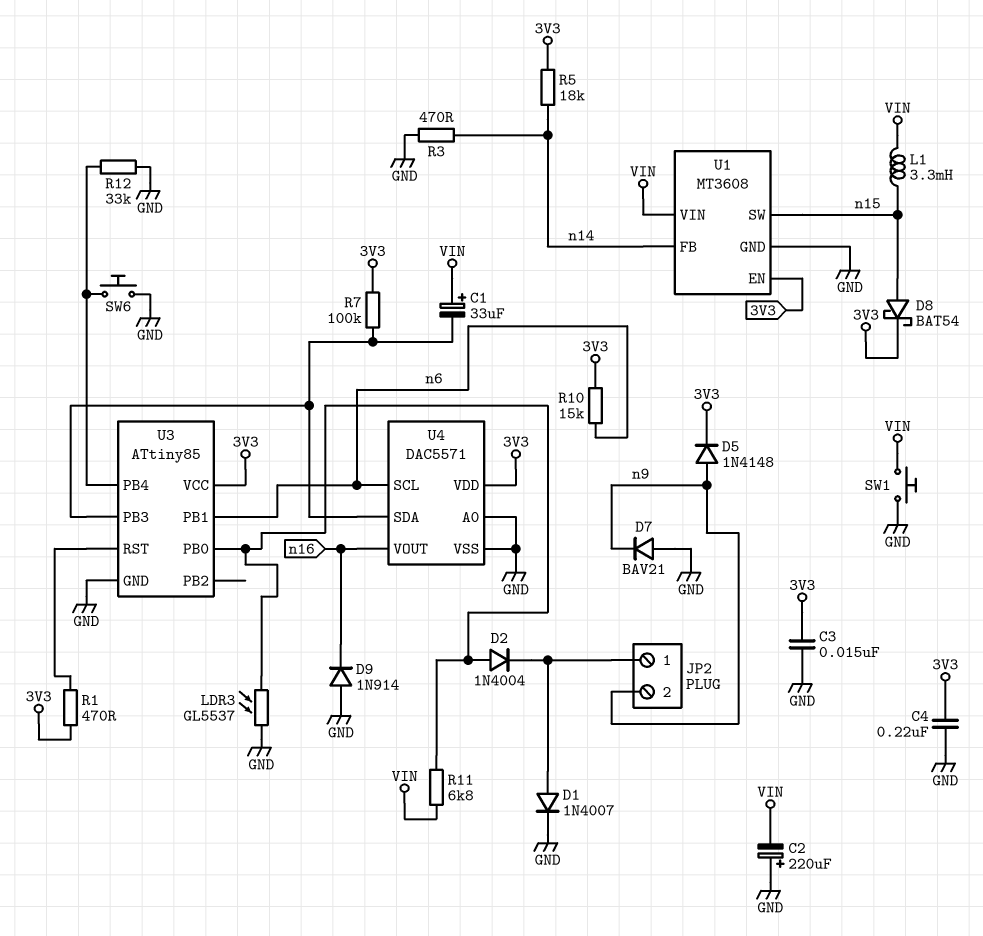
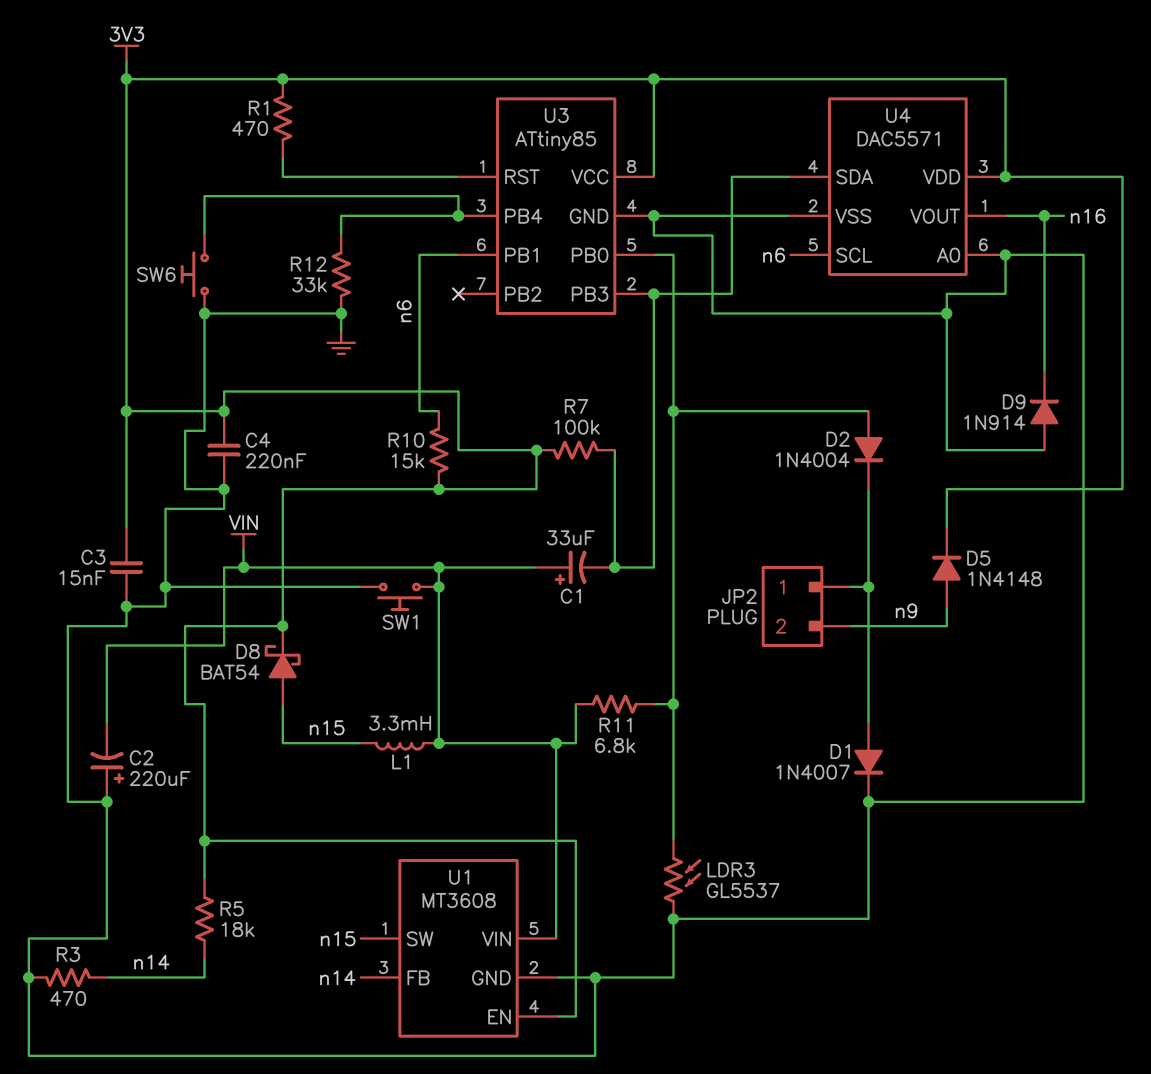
D7: diode BAV21 (A GND, K n9) -> none

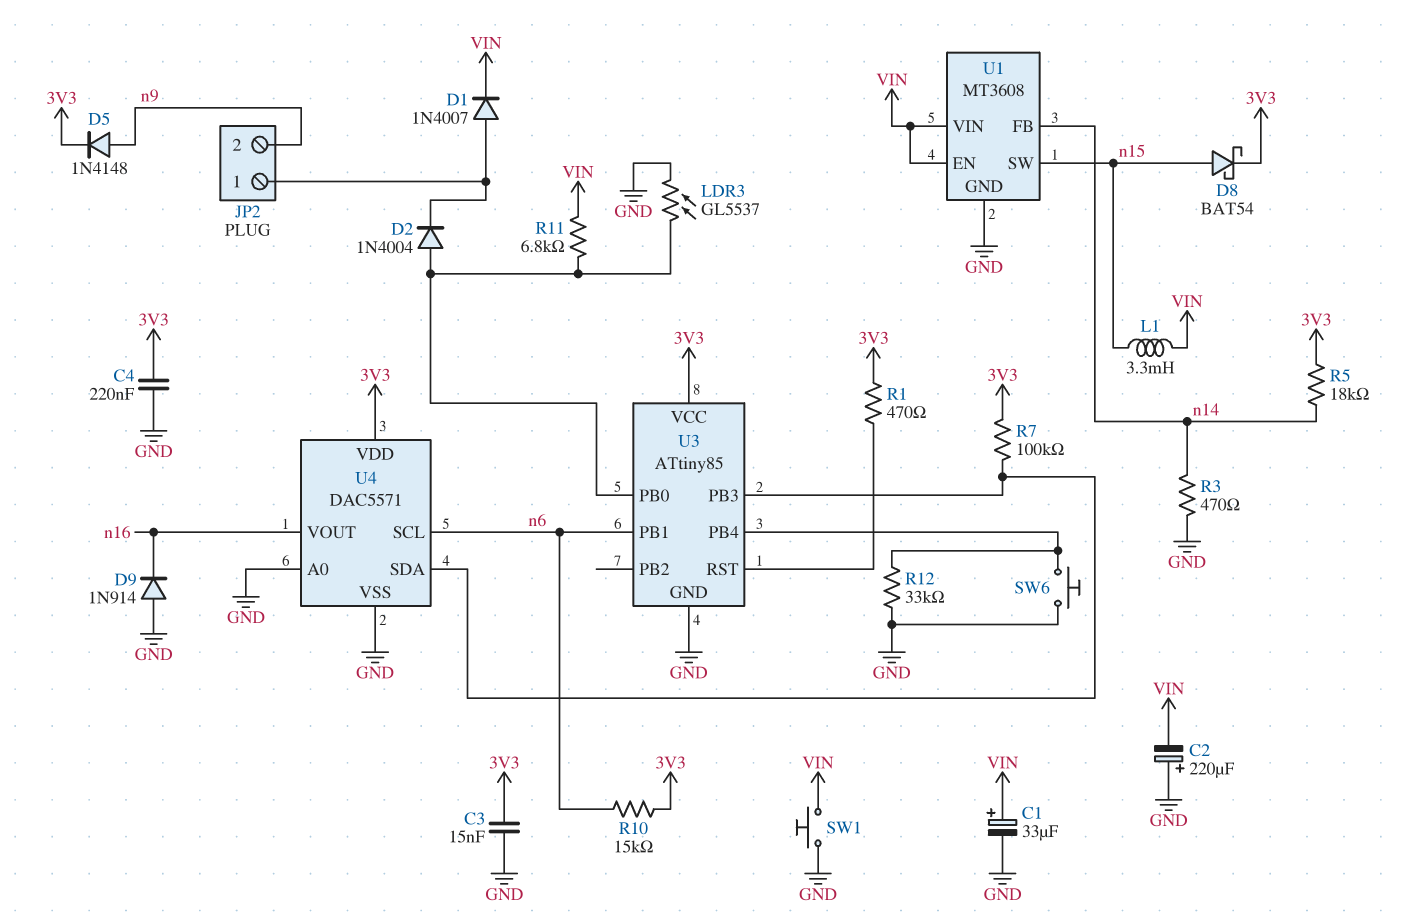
C1: 33uF (plus VIN, minus U3/PB3) -> 33uF (plus VIN, minus GND)
D1: diode 1N4007 (A JP2/1, K GND) -> diode 1N4007 (A JP2/1, K VIN)
U1 pin EN: 3V3 -> VIN

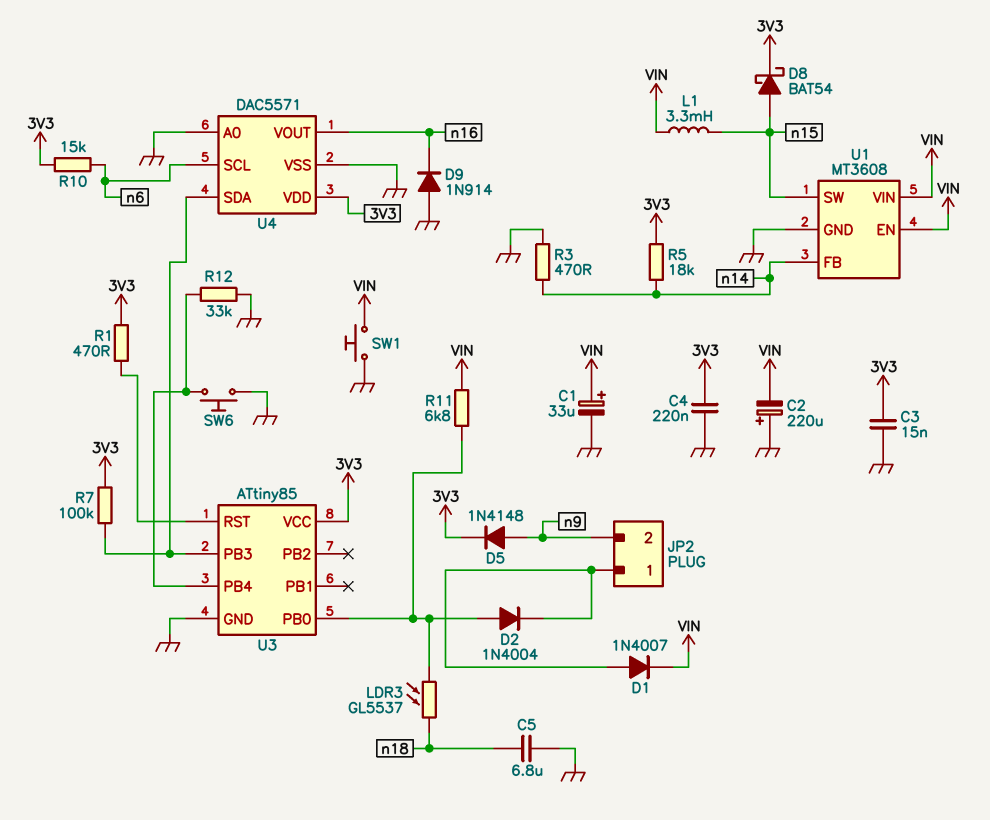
C5: none -> 6.8uF (GND, n18)
LDR3: GL5537 (GND, U3/PB0) -> GL5537 (U3/PB0, n18)
U3 pin PB1: n6 -> none

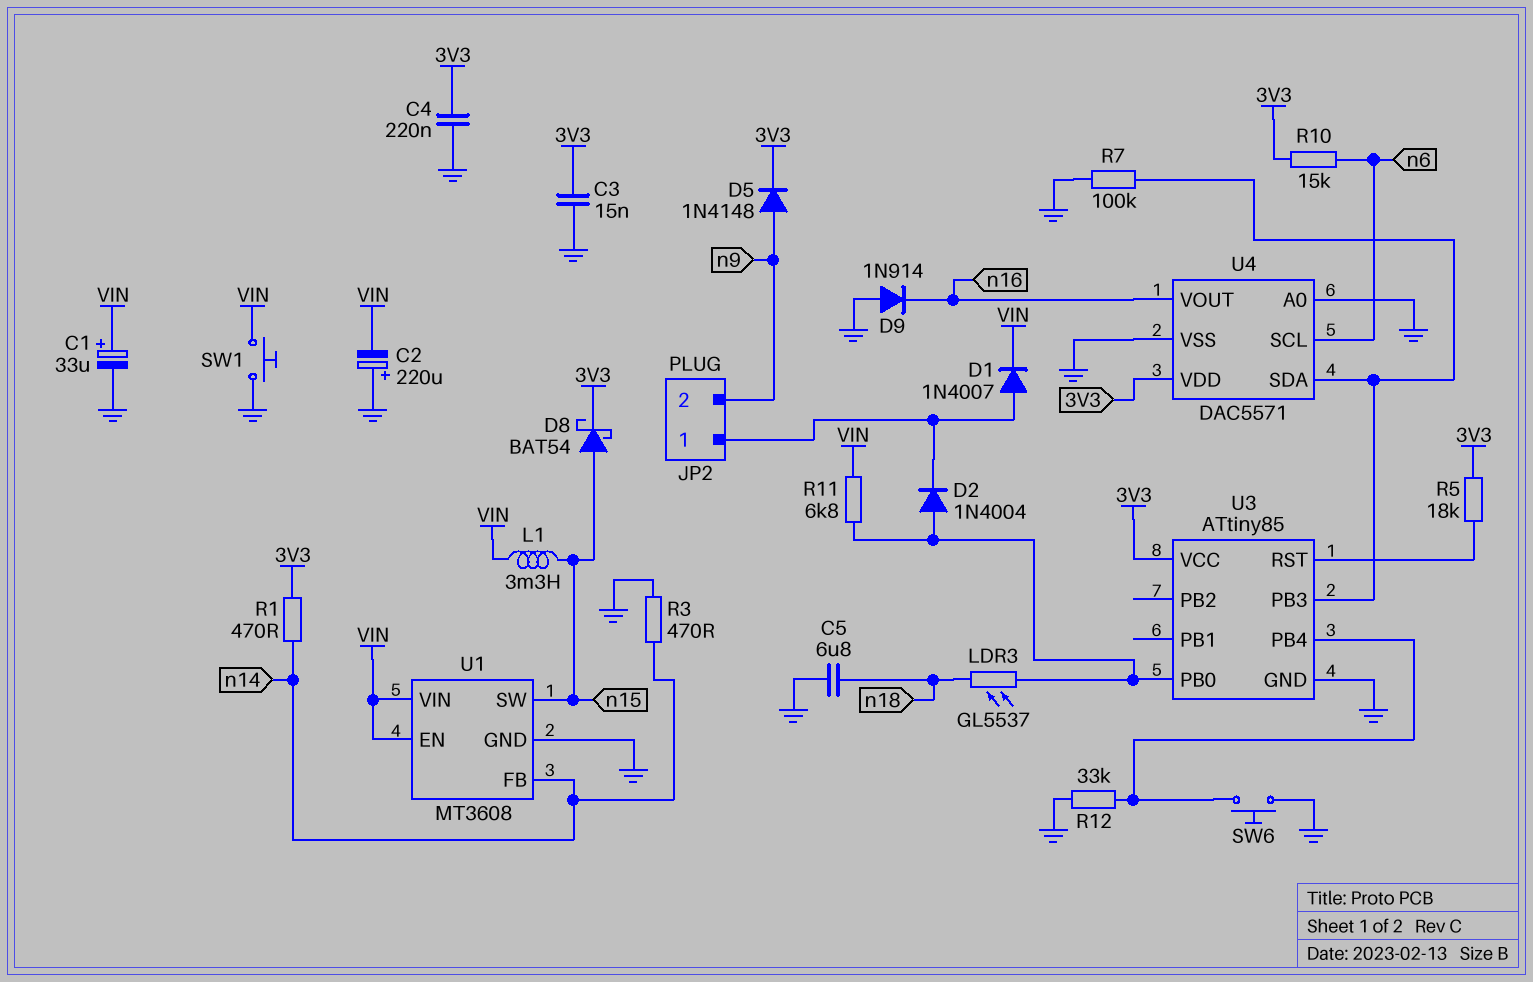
R1: 470 (3V3, U3/RST) -> 470 (3V3, n14)
R5: 18k (3V3, n14) -> 18k (3V3, U3/RST)
R7: 100k (3V3, U3/PB3) -> 100k (GND, U3/PB3)

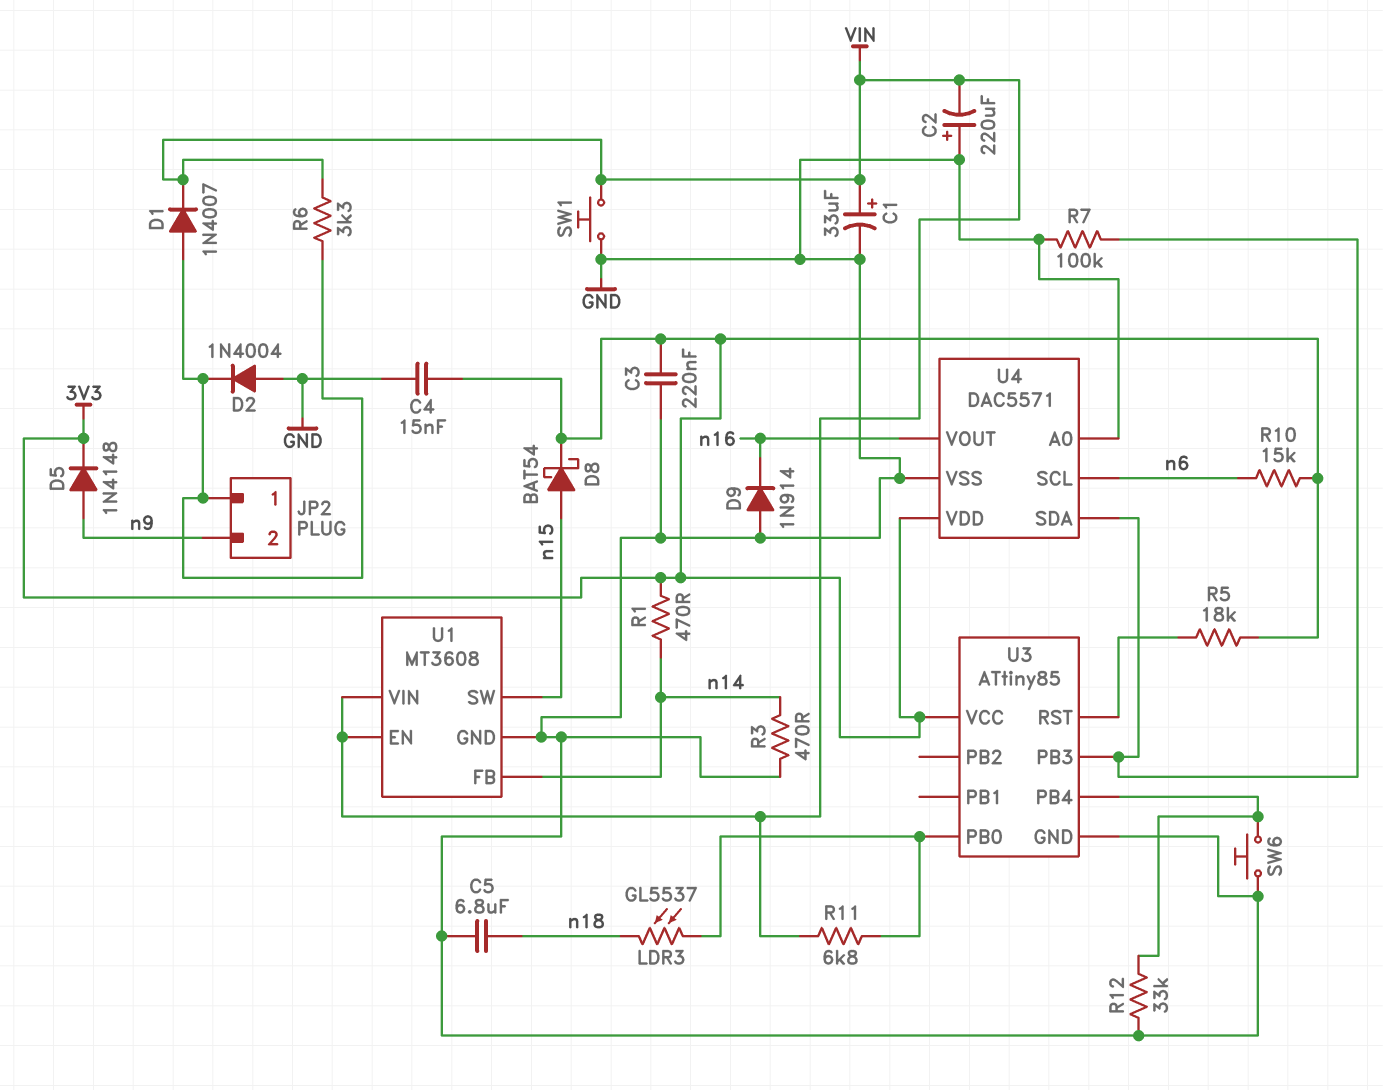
C3: 15nF (3V3, GND) -> 220nF (3V3, GND)
C4: 220nF (3V3, GND) -> 15nF (3V3, GND)
D2: diode 1N4004 (A U3/PB0, K JP2/1) -> diode 1N4004 (A GND, K JP2/1)
L1: 3.3mH (VIN, n15) -> none
R6: none -> 3.3k (JP2/1, VIN)

